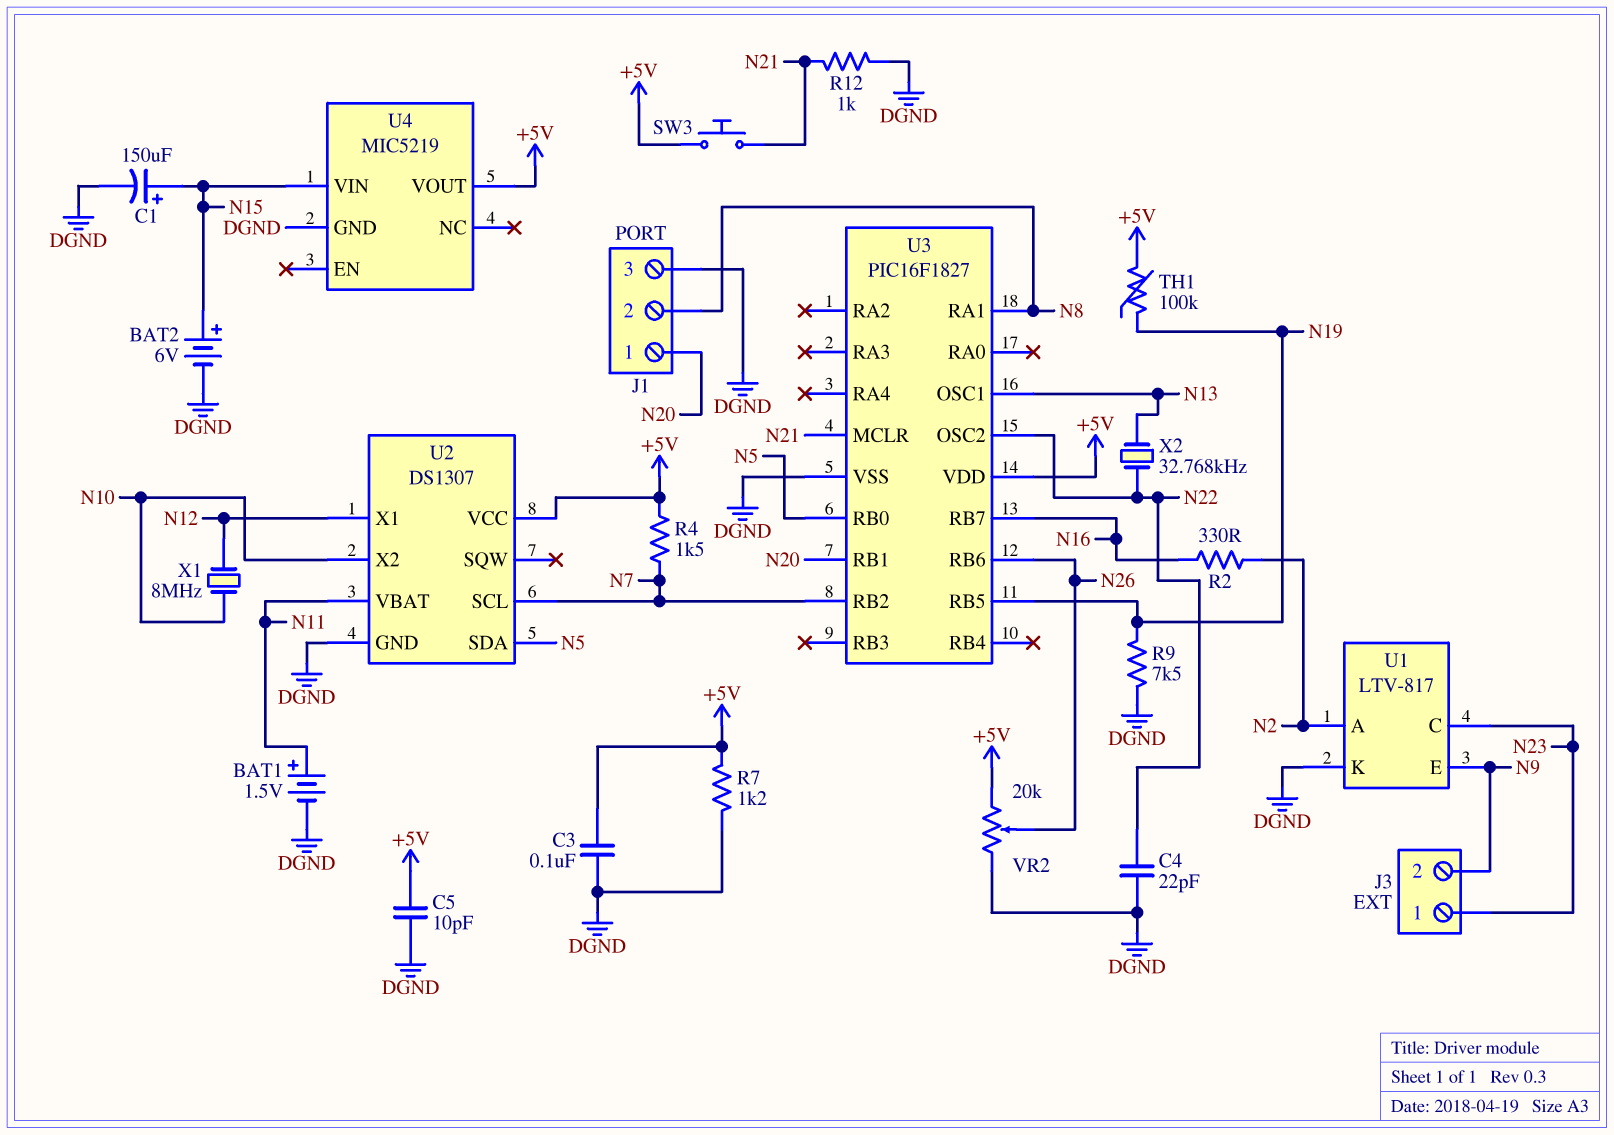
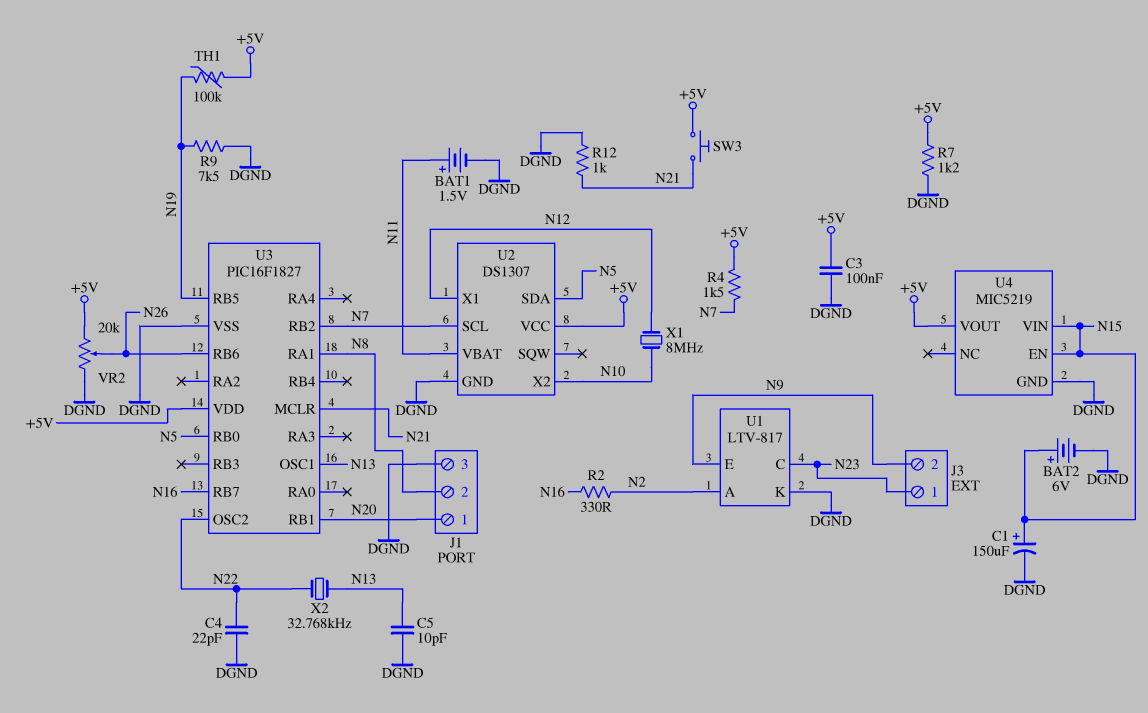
C5: 10pF (+5V, DGND) -> 10pF (DGND, N13)
U4 pin EN: none -> N15

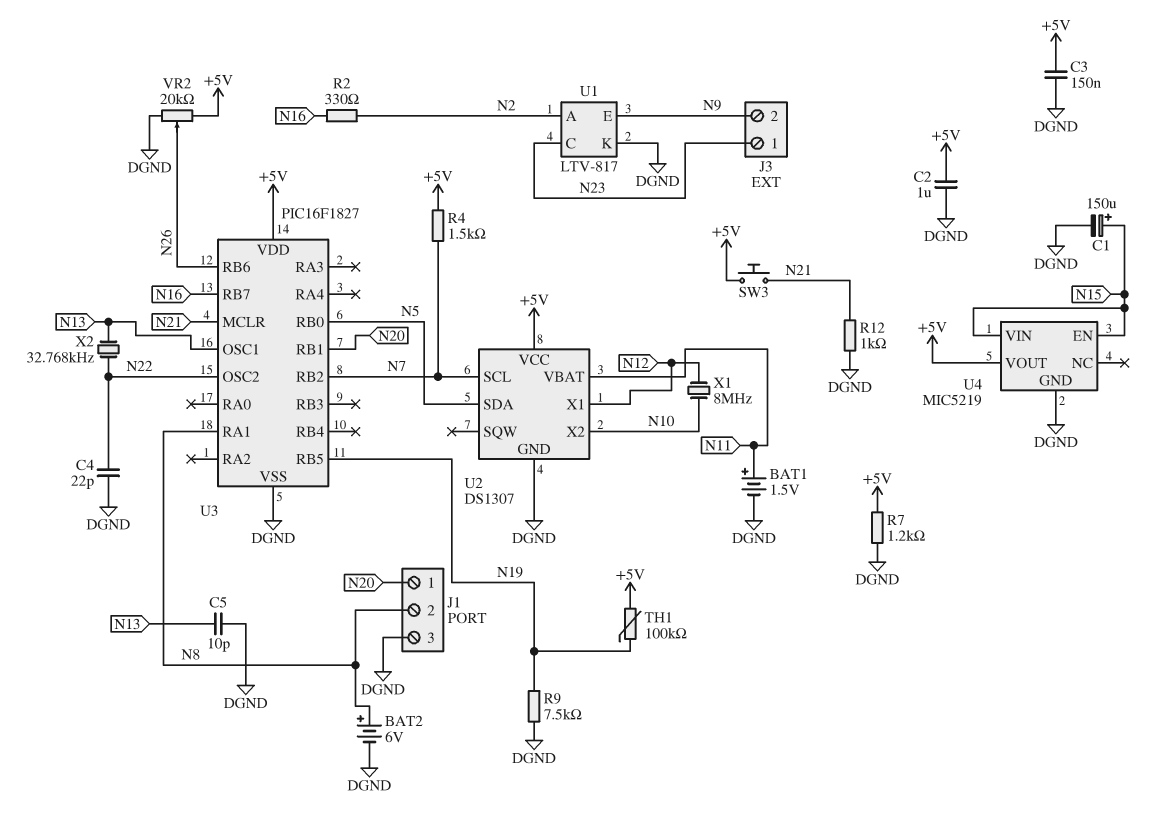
BAT2: 6V (plus N15, minus DGND) -> 6V (plus N8, minus DGND)
C2: none -> 1uF (+5V, DGND)
C3: 100nF (+5V, DGND) -> 150nF (+5V, DGND)

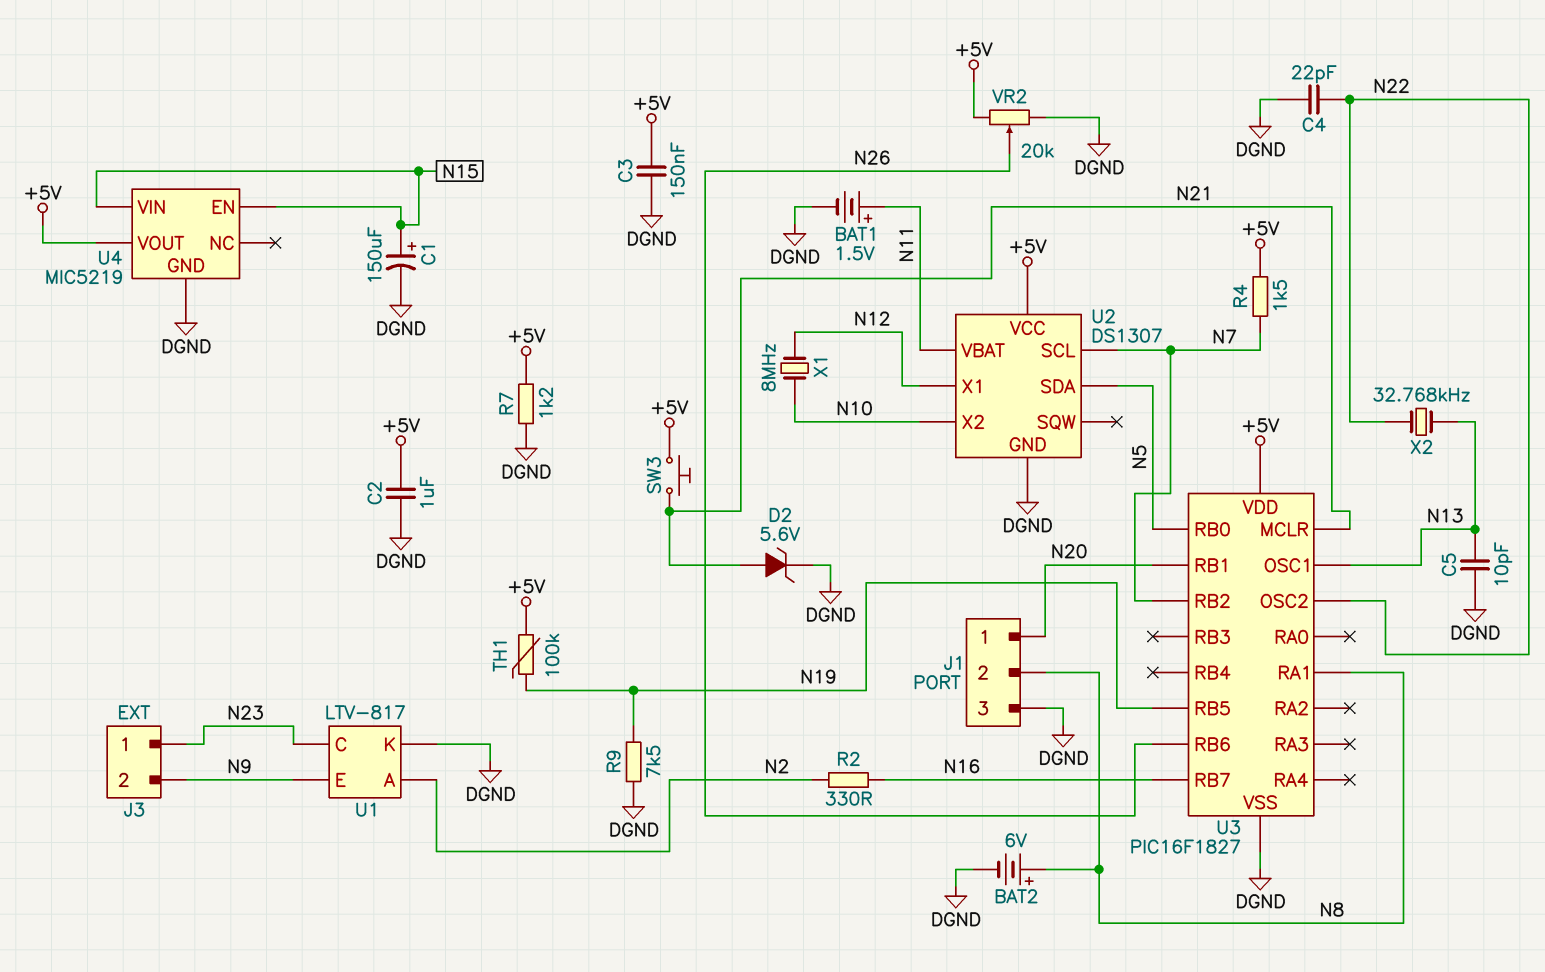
D2: none -> zener 5.6V (A N21, K DGND)
R12: 1k (DGND, N21) -> none

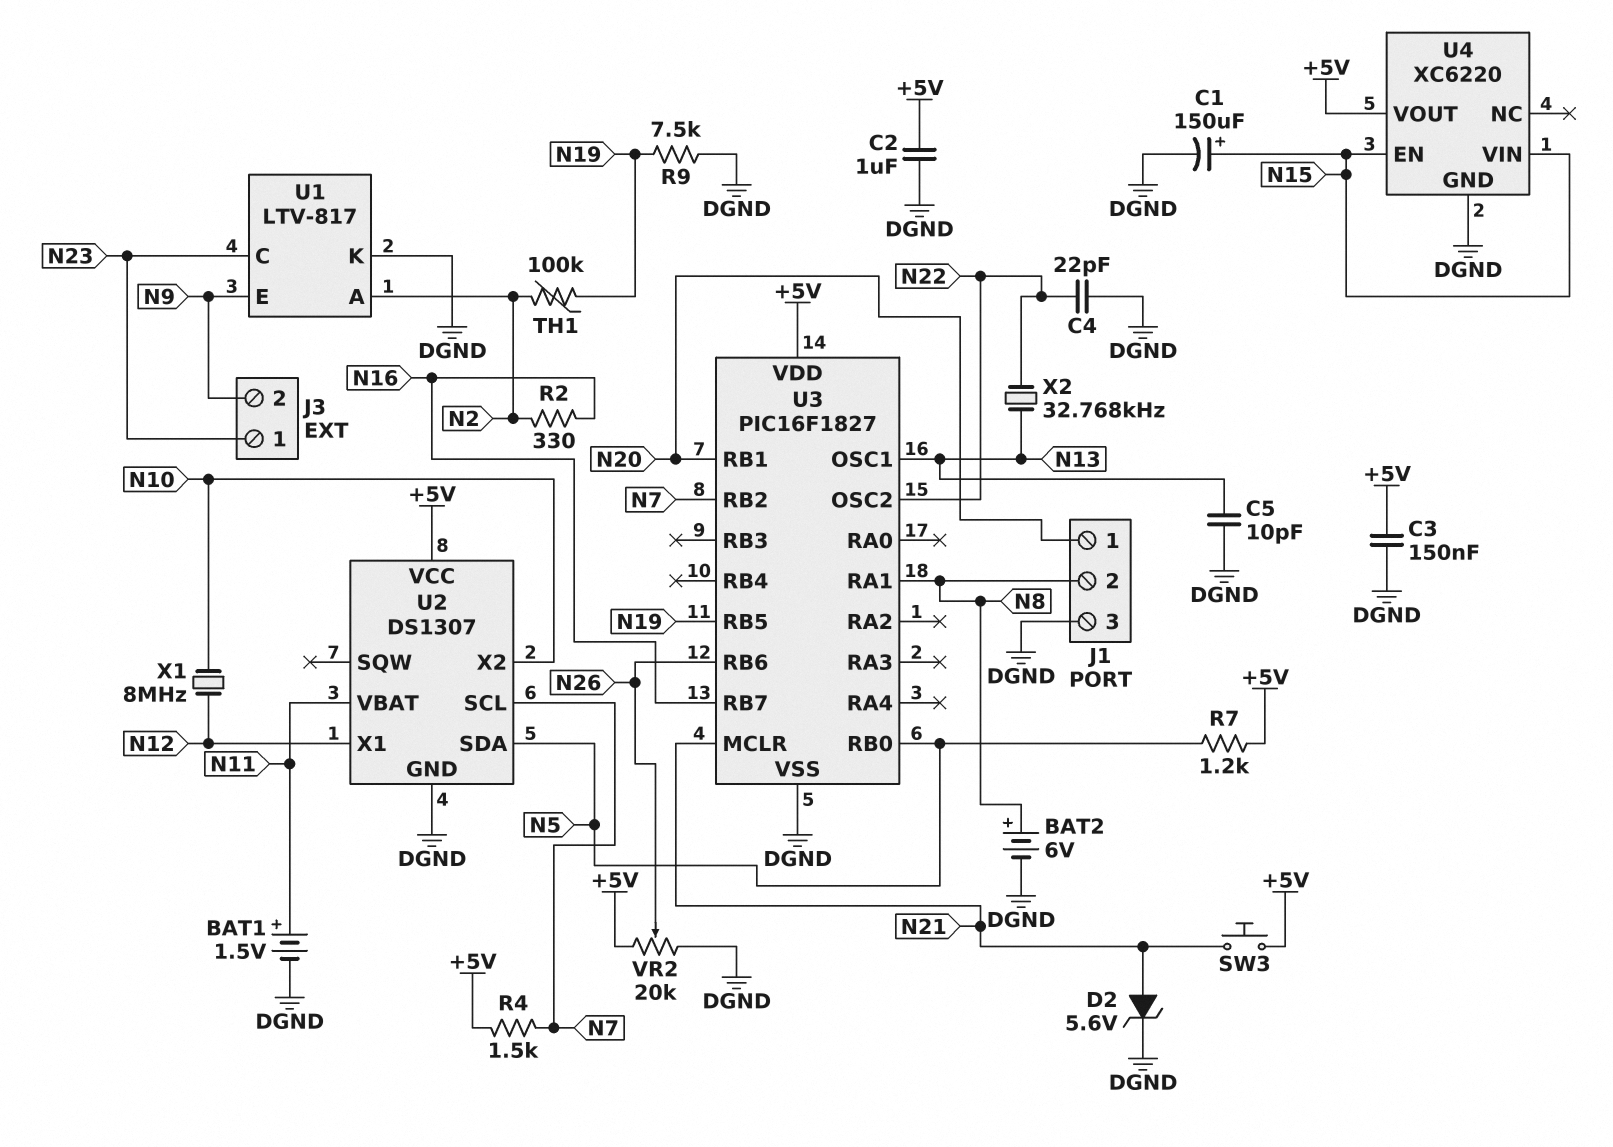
R7: 1.2k (+5V, DGND) -> 1.2k (+5V, N5)
TH1: 100k (+5V, N19) -> 100k (N2, N19)
U4: MIC5219 -> XC6220

